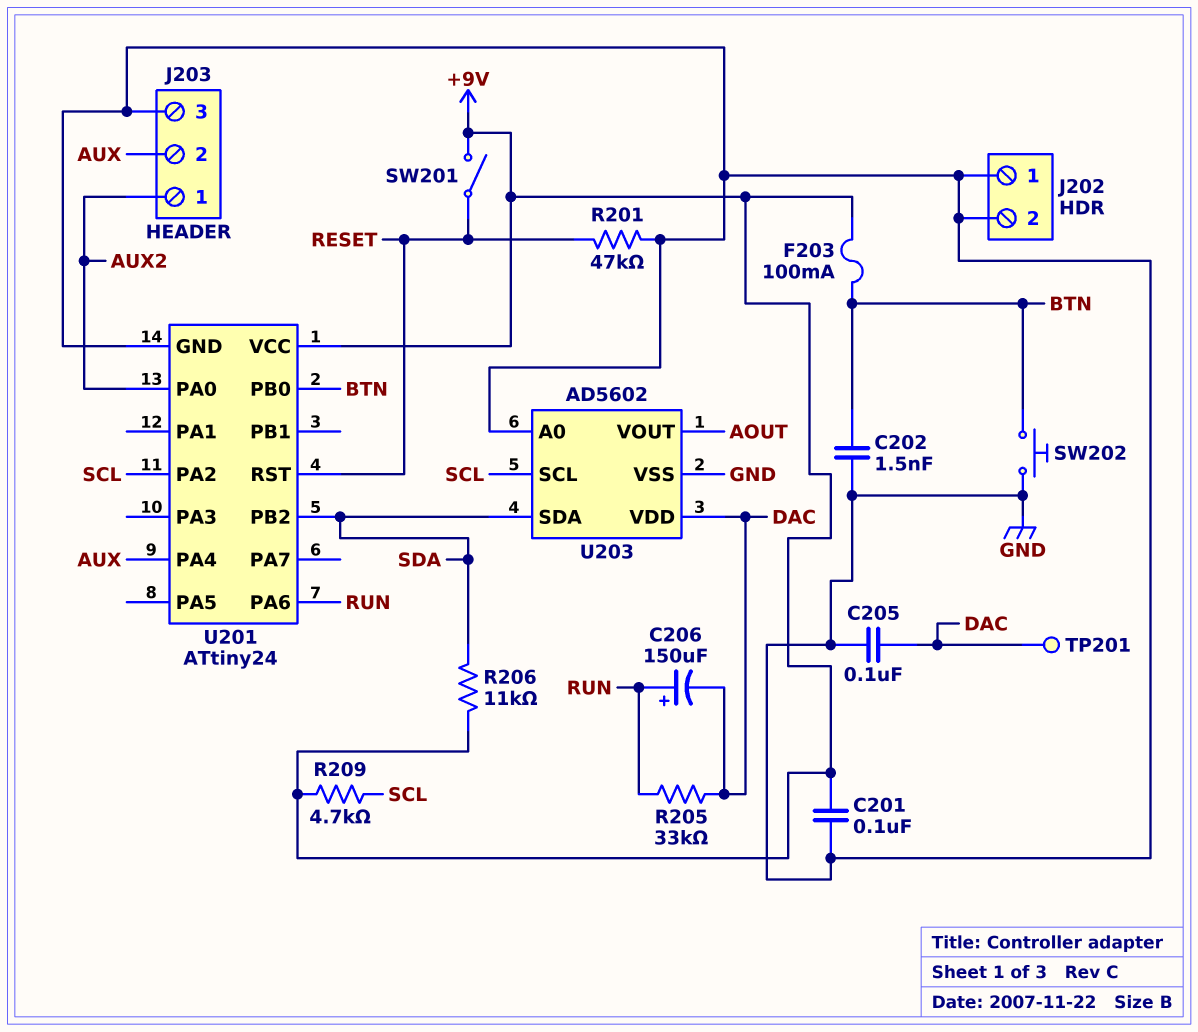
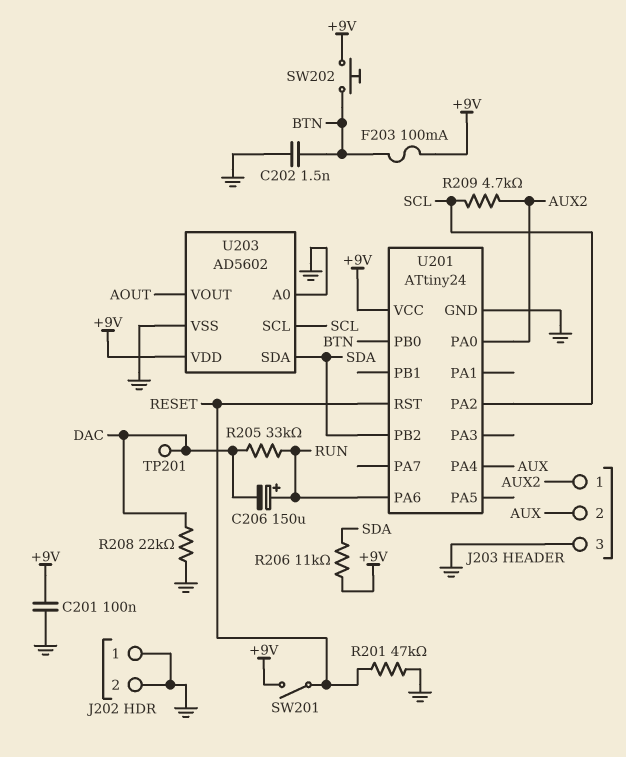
C205: 100nF (DAC, GND) -> none
R208: none -> 22k (DAC, GND)
R209: 4.7k (+9V, SCL) -> 4.7k (AUX2, SCL)
SW202: button (BTN, GND) -> button (+9V, BTN)
U203 pin VDD: DAC -> +9V

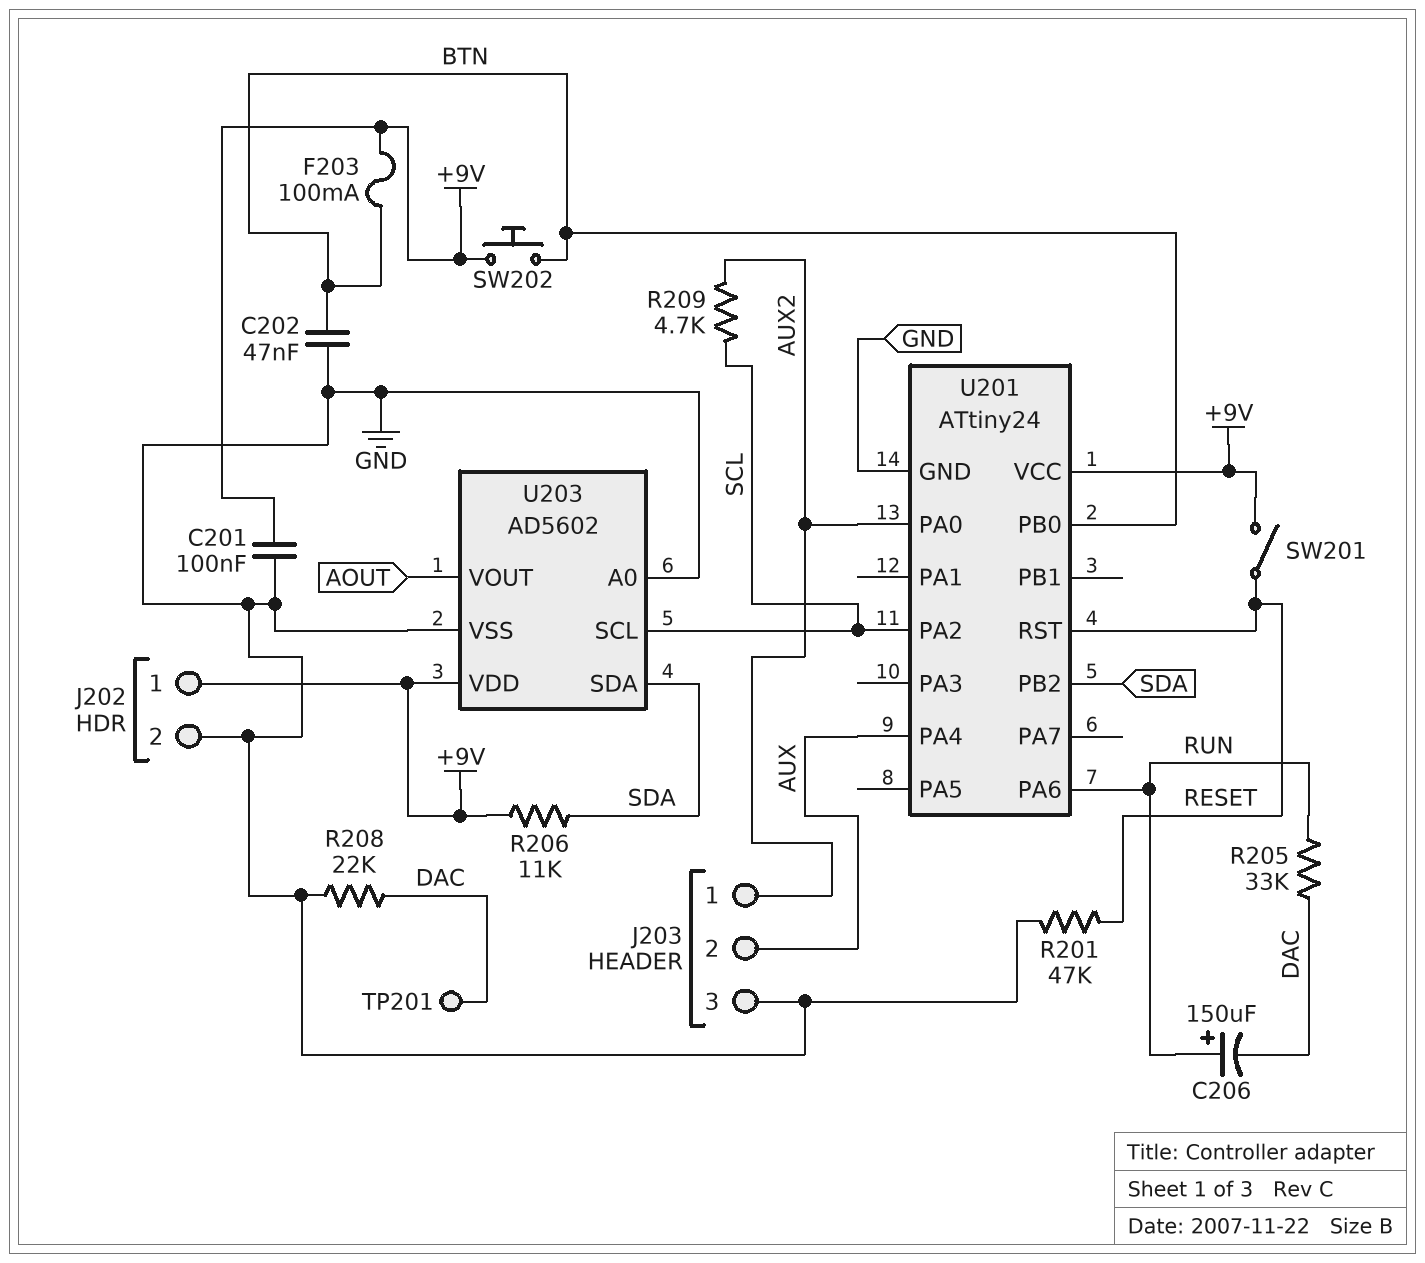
C202: 1.5nF (BTN, GND) -> 47nF (BTN, GND)
J202 pin 1: GND -> +9V

